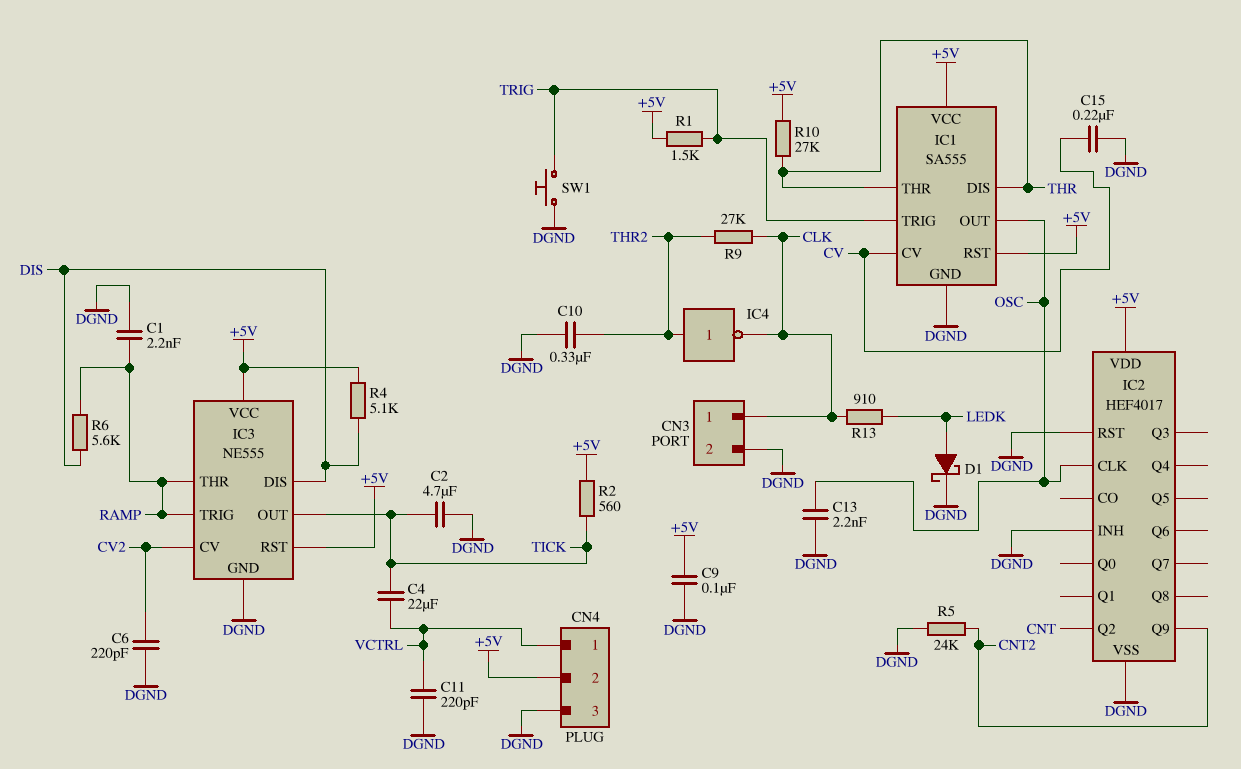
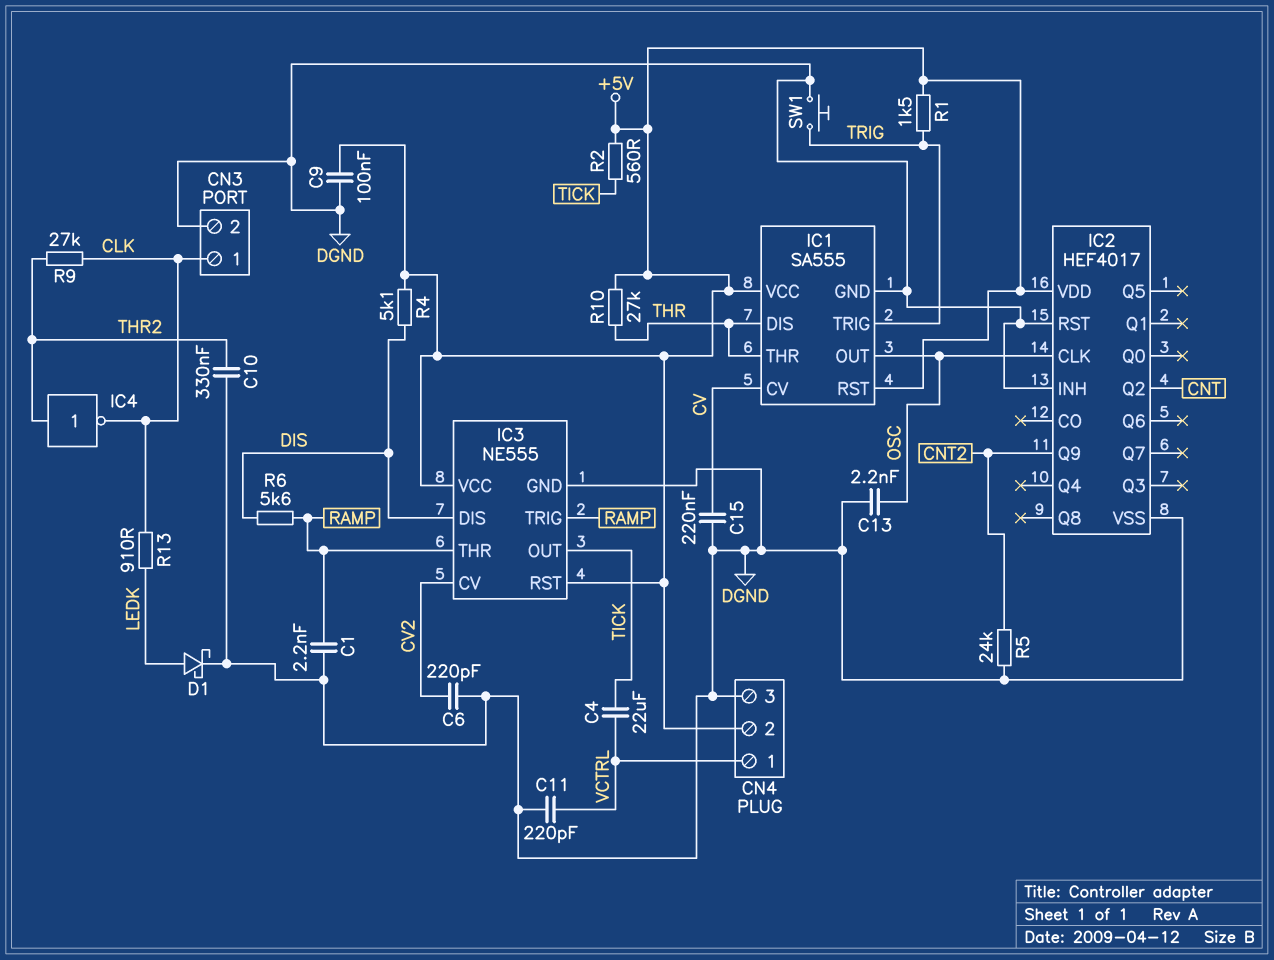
C2: 4.7uF (DGND, TICK) -> none

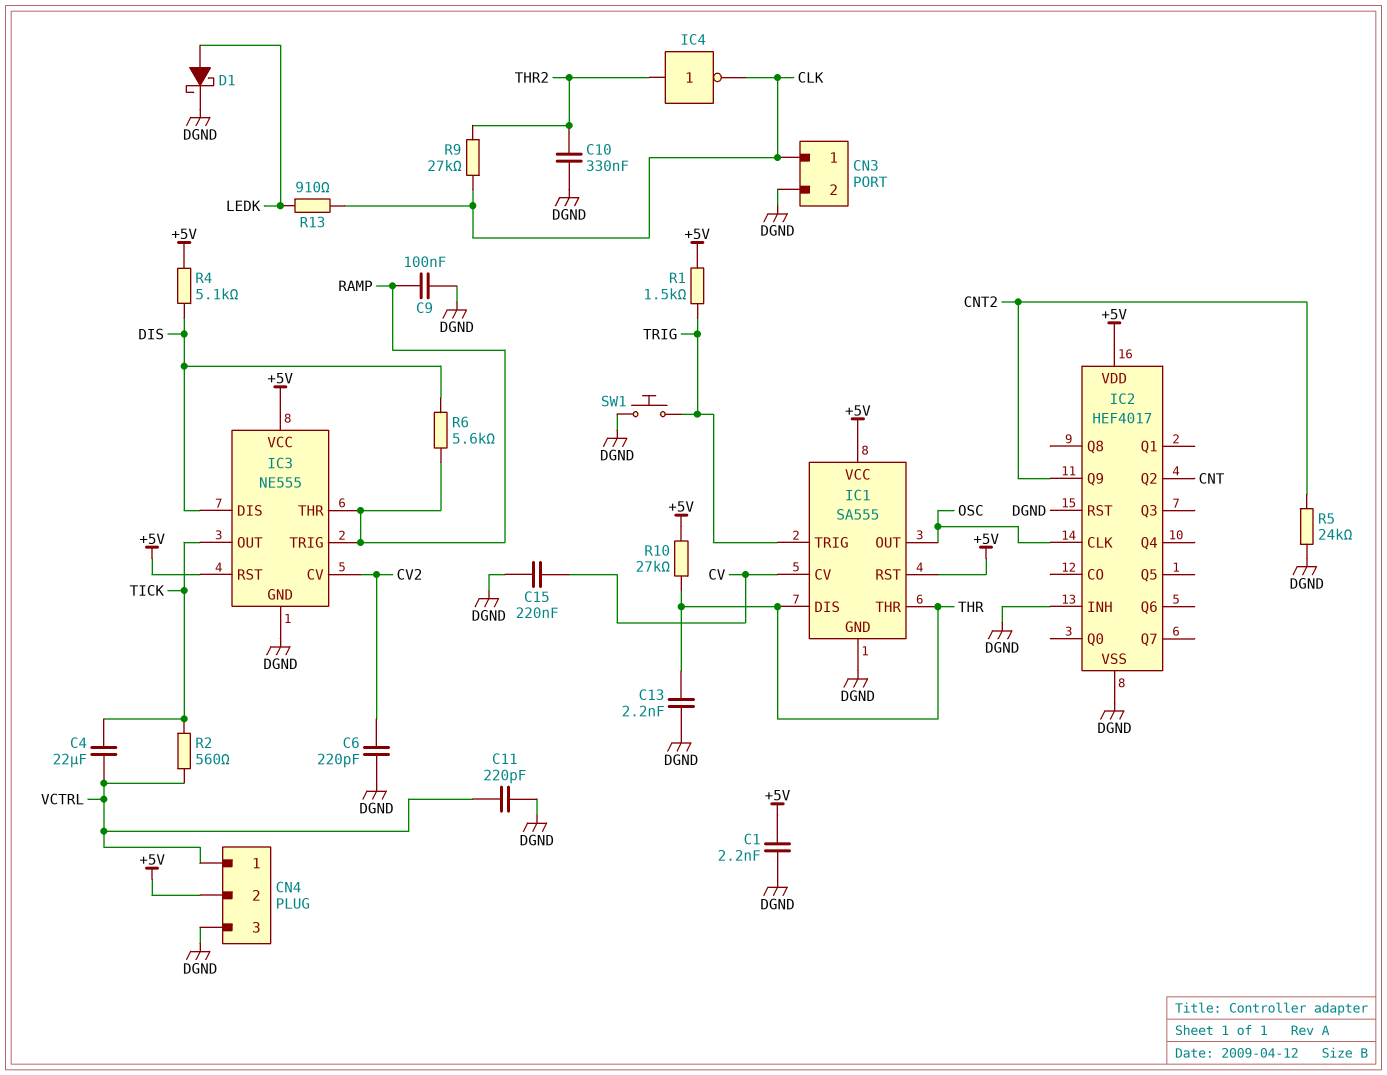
C1: 2.2nF (DGND, RAMP) -> 2.2nF (+5V, DGND)
C9: 100nF (+5V, DGND) -> 100nF (DGND, RAMP)
C13: 2.2nF (DGND, OSC) -> 2.2nF (DGND, THR)
R2: 560 (+5V, TICK) -> 560 (TICK, VCTRL)

